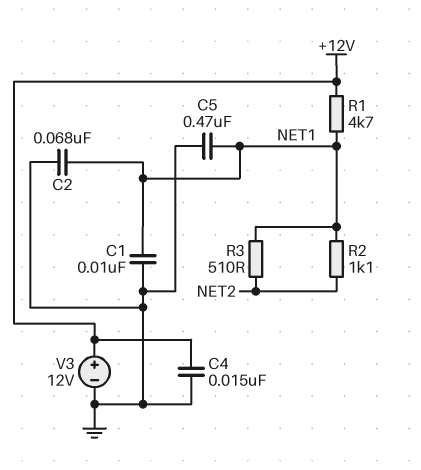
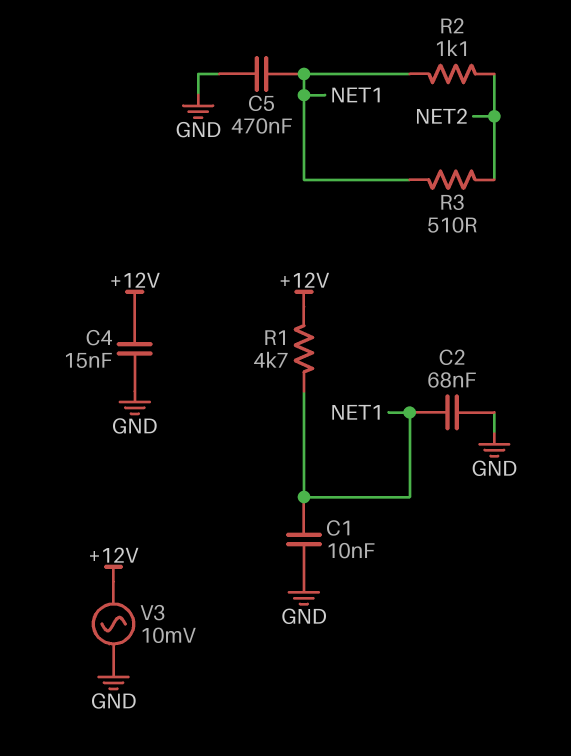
V3: 12V (plus +12V, minus GND) -> AC 10mV (+12V, GND)

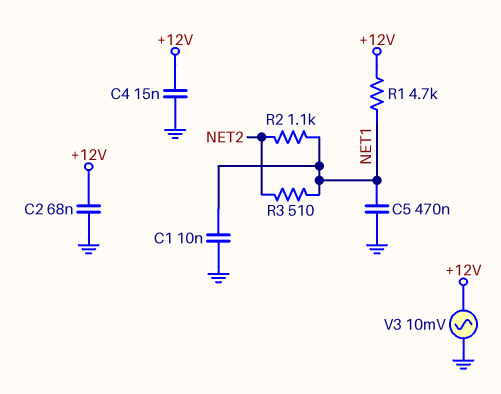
C2: 68nF (GND, NET1) -> 68nF (+12V, GND)

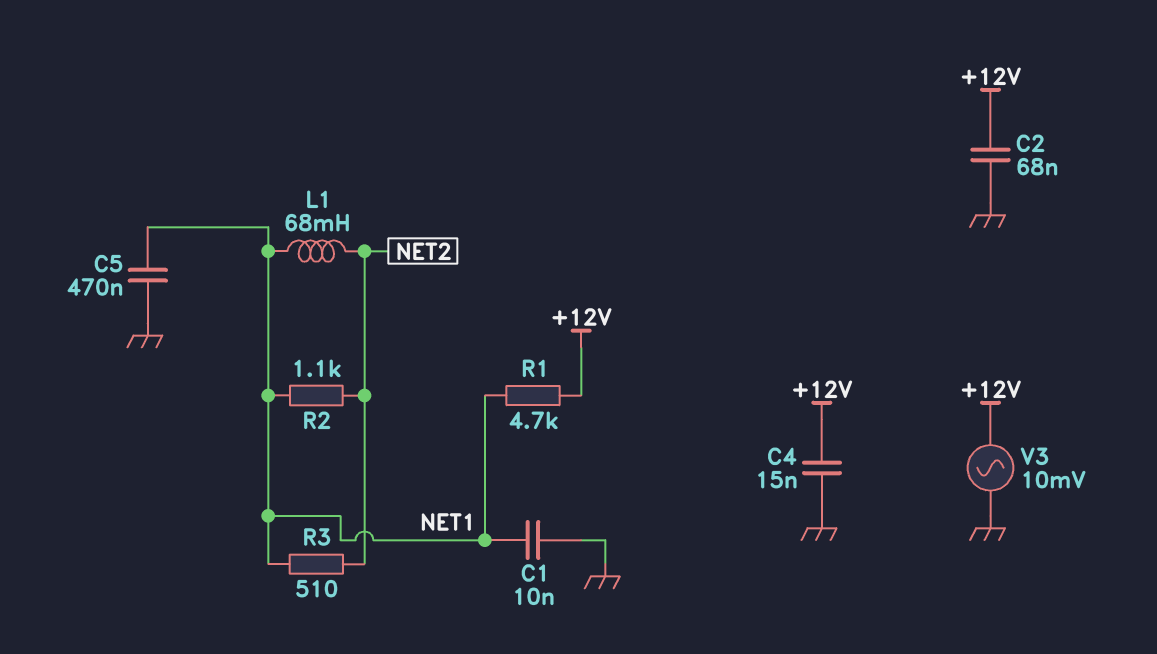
L1: none -> 68mH (NET1, NET2)

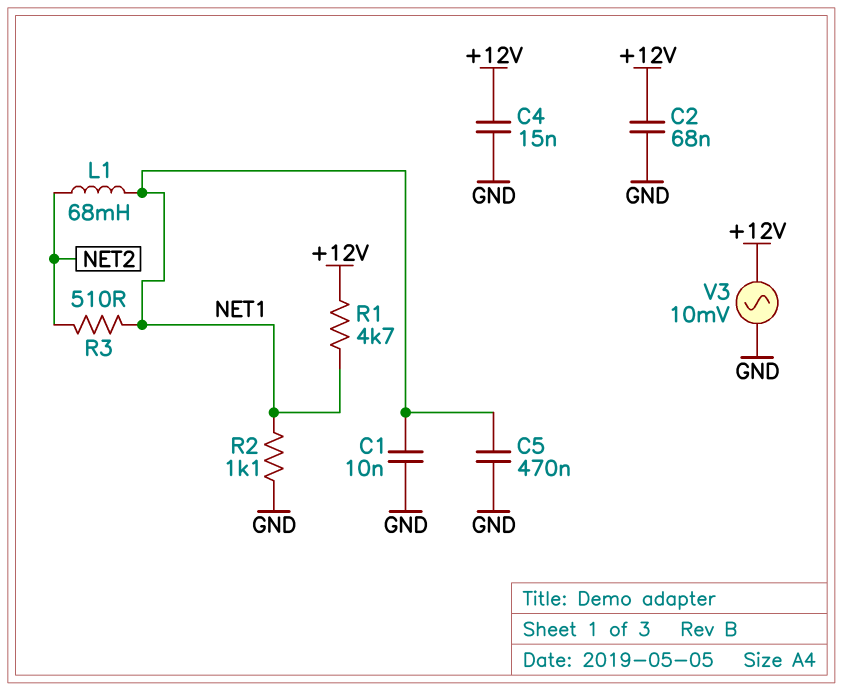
R2: 1.1k (NET1, NET2) -> 1.1k (GND, NET1)

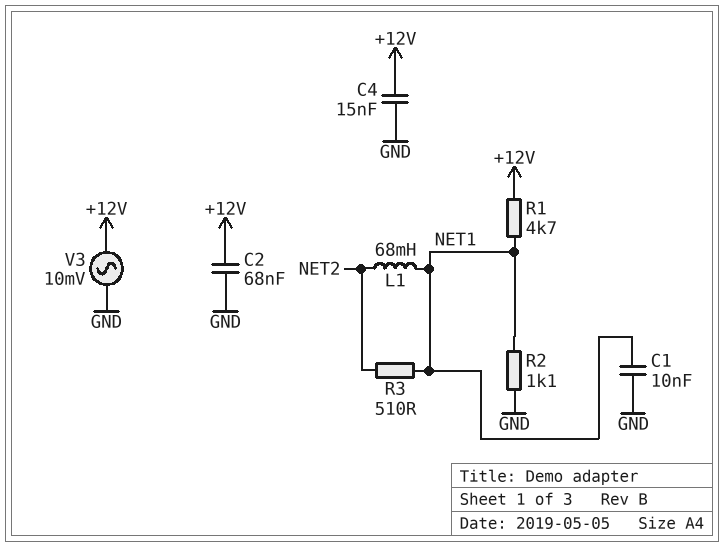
C5: 470nF (GND, NET1) -> none

